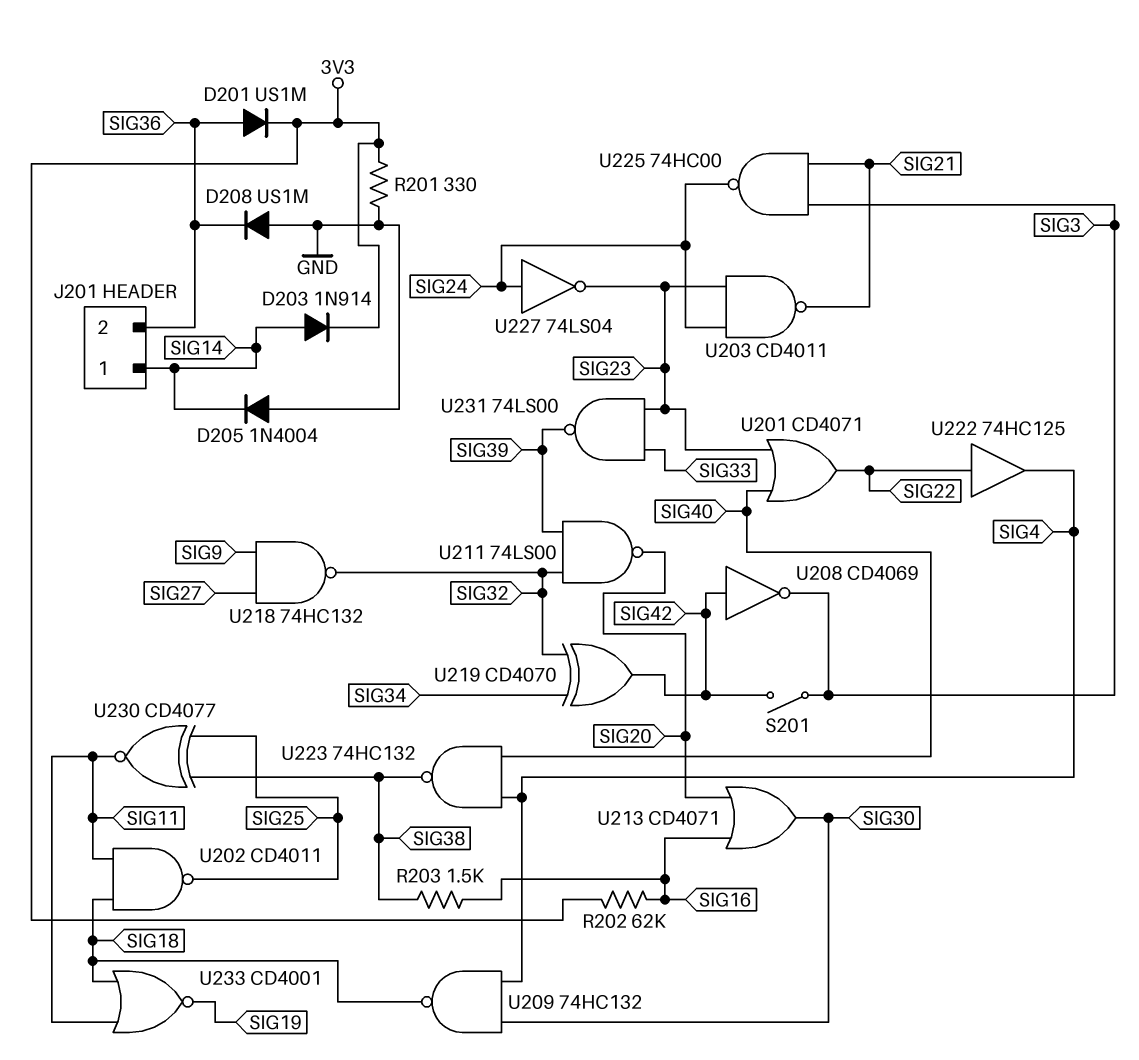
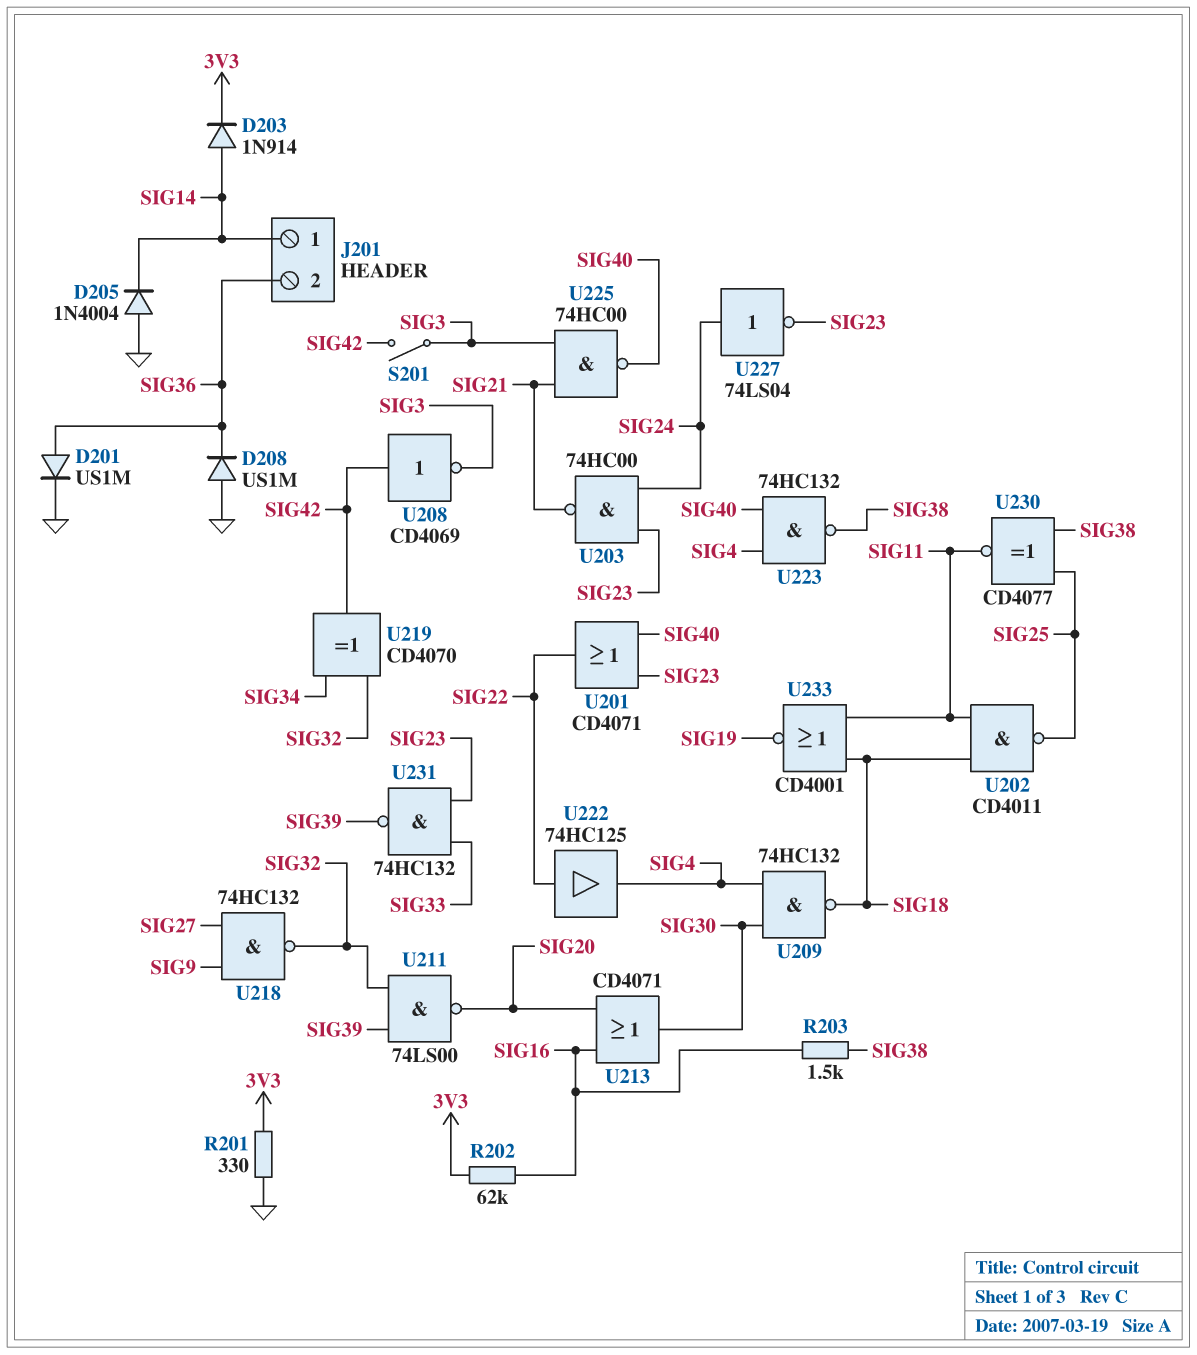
D201: diode US1M (A SIG36, K 3V3) -> diode US1M (A SIG36, K GND)
U203: NAND CD4011 (in SIG23, in SIG24, out SIG21) -> NAND 74HC00 (in SIG23, in SIG24, out SIG21)
U225: NAND 74HC00 (in SIG3, in SIG21, out SIG24) -> NAND 74HC00 (in SIG3, in SIG21, out SIG40)
U231: NAND 74LS00 (in SIG23, in SIG33, out SIG39) -> NAND 74HC132 (in SIG23, in SIG33, out SIG39)

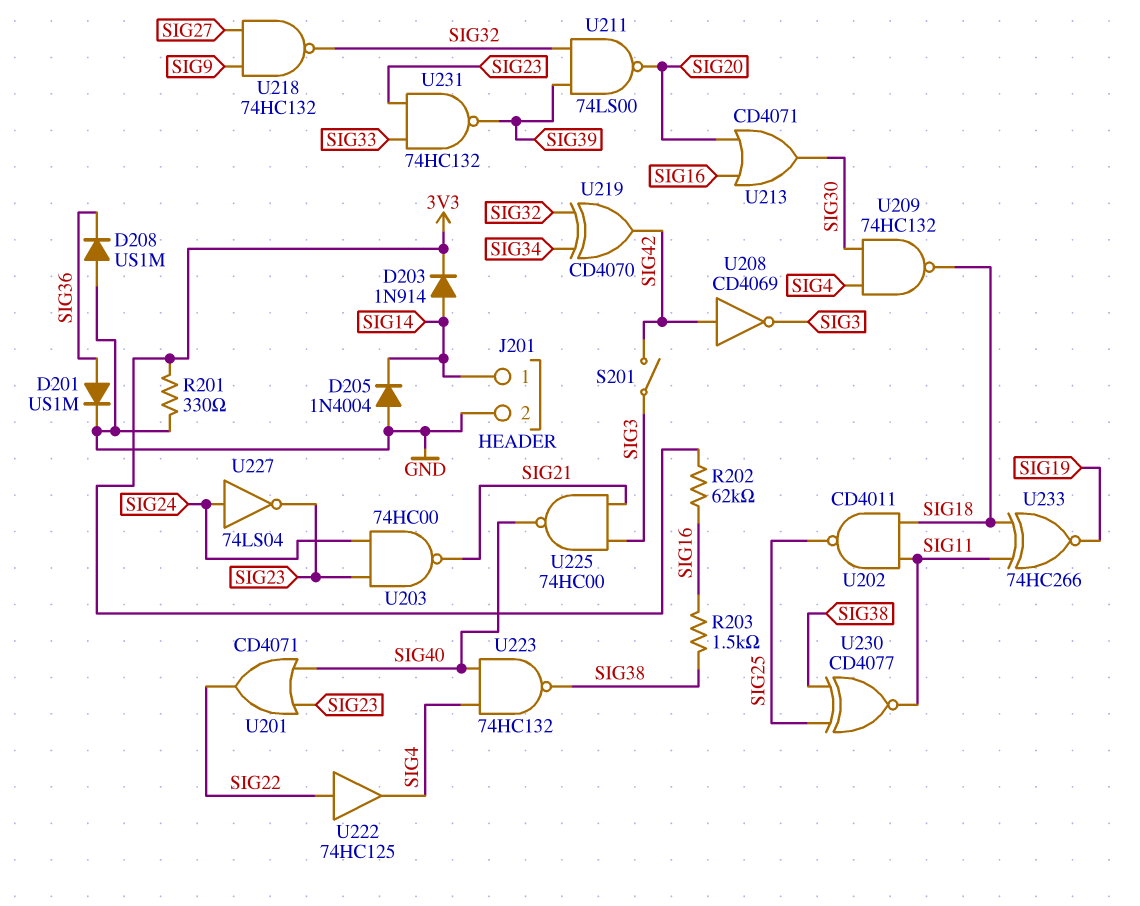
J201 pin 2: SIG36 -> GND
U233: NOR CD4001 (in SIG11, in SIG18, out SIG19) -> XNOR 74HC266 (in SIG11, in SIG18, out SIG19)

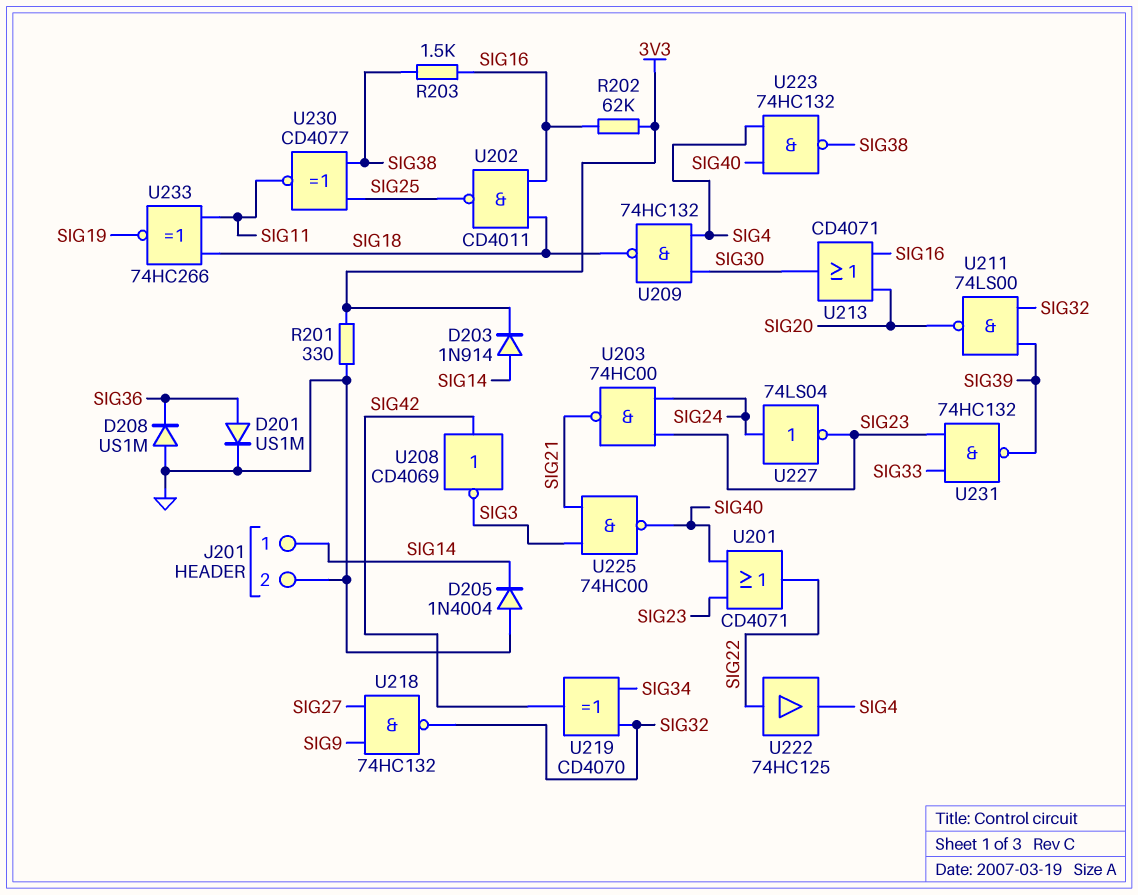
S201: switch (SIG3, SIG42) -> none
U202: NAND CD4011 (in SIG11, in SIG18, out SIG25) -> NAND CD4011 (in SIG16, in SIG18, out SIG25)

